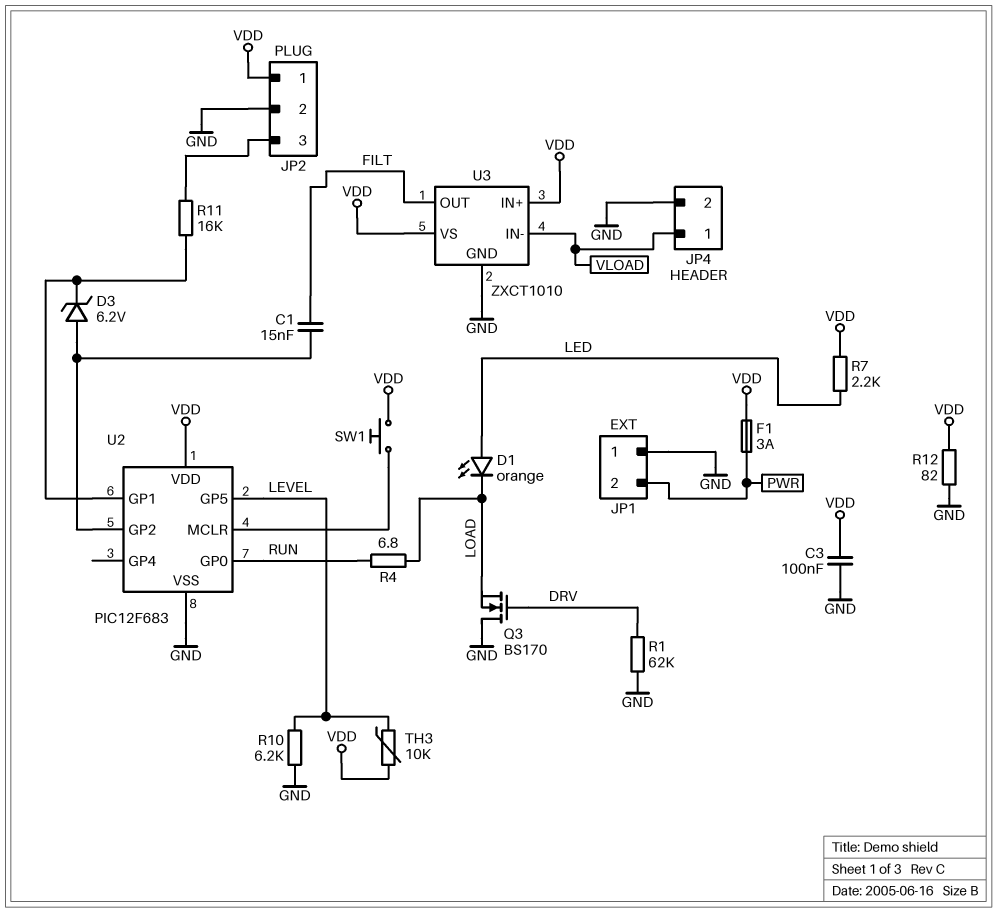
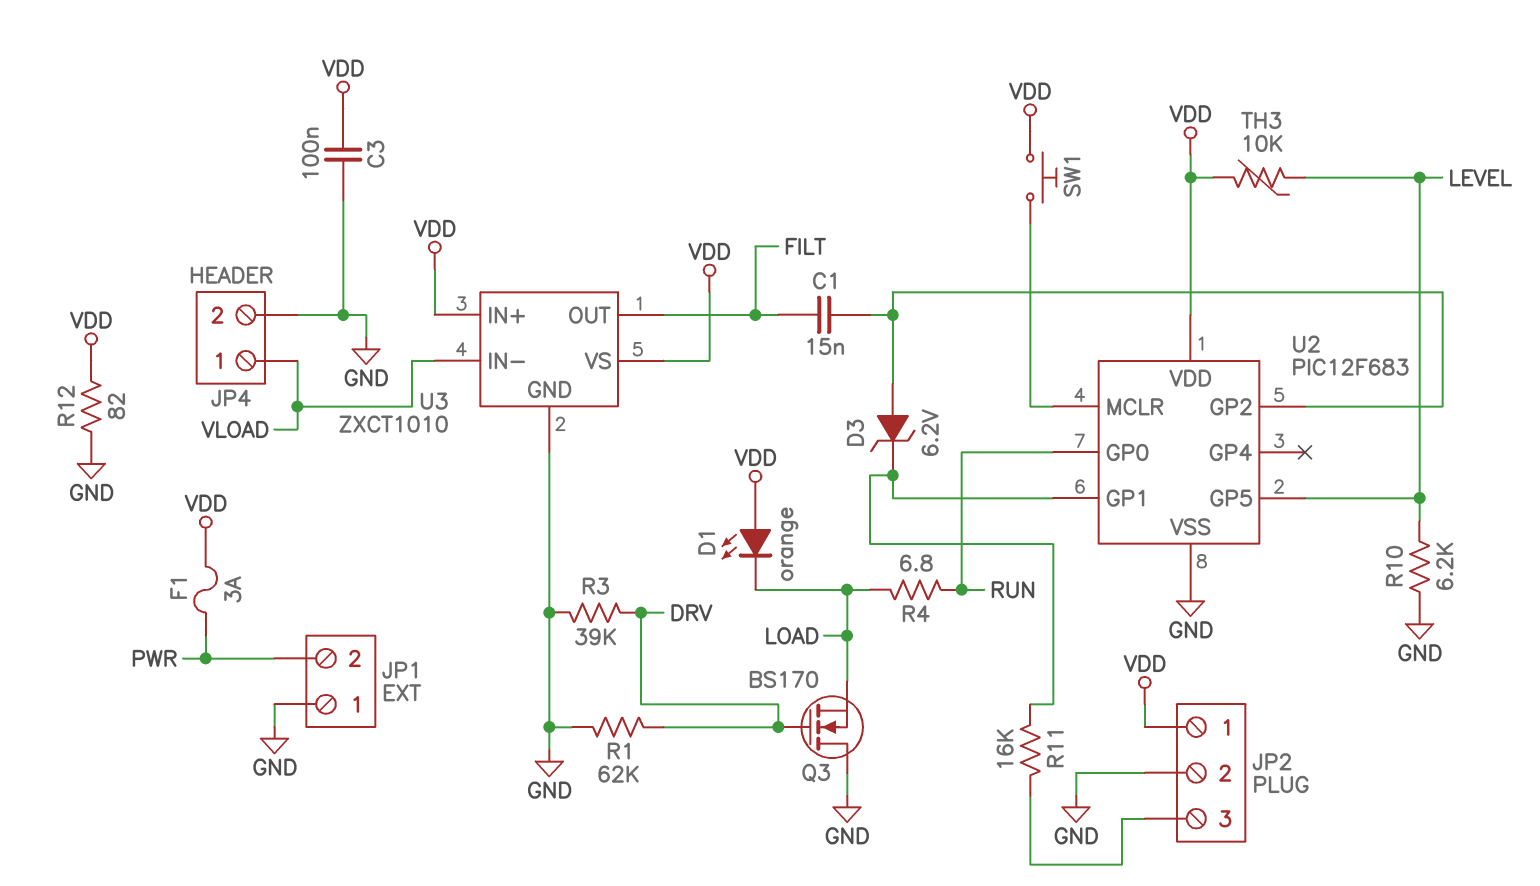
D1: LED orange (A LED, K LOAD) -> LED orange (A VDD, K LOAD)
R3: none -> 39k (DRV, GND)
R7: 2.2k (LED, VDD) -> none

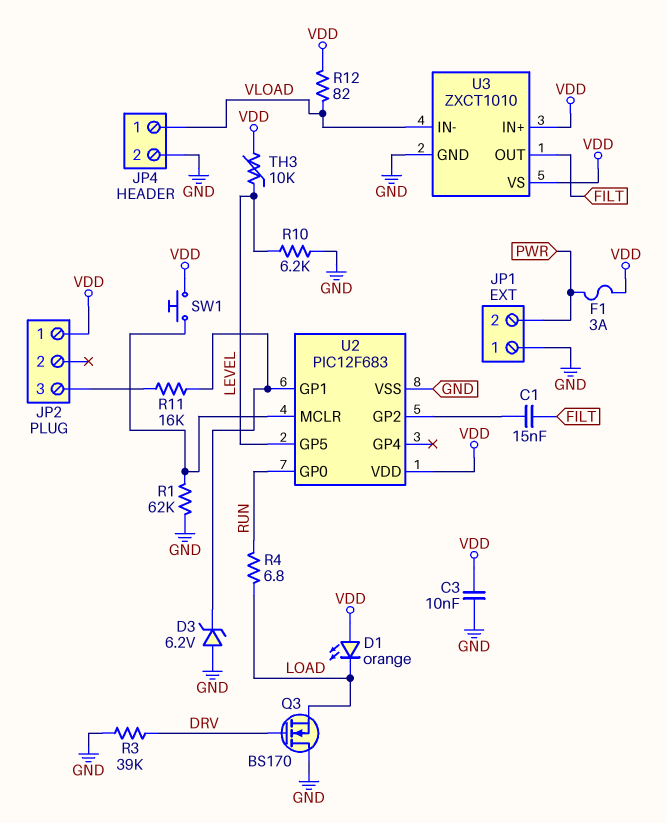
C3: 100nF (GND, VDD) -> 10nF (GND, VDD)
D3: zener 6.2V (A U2/GP2, K U2/GP1) -> zener 6.2V (A GND, K U2/GP1)
JP2 pin 2: GND -> none
R1: 62k (DRV, GND) -> 62k (GND, U2/MCLR)
R12: 82 (GND, VDD) -> 82 (VDD, VLOAD)

